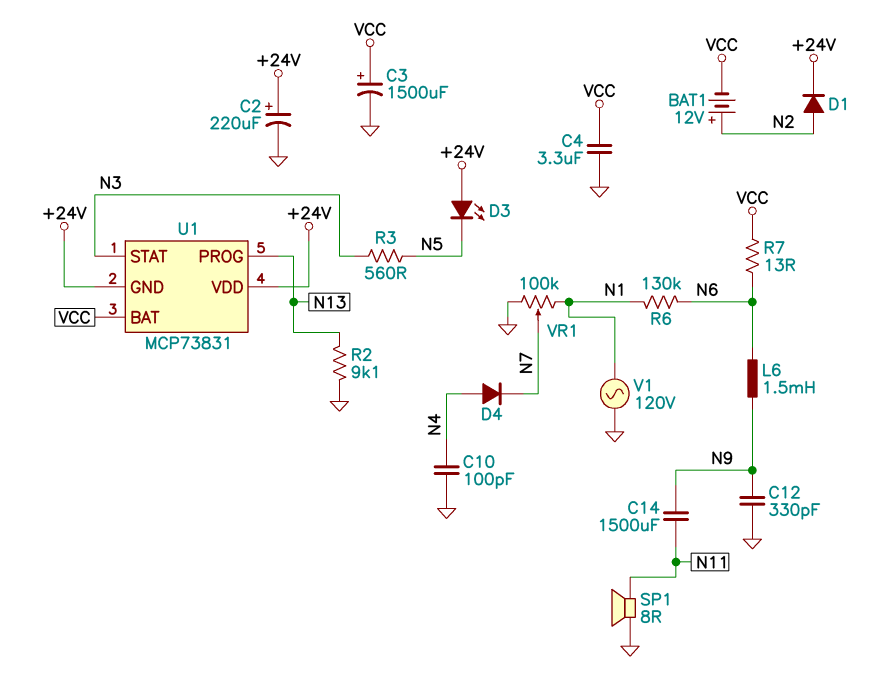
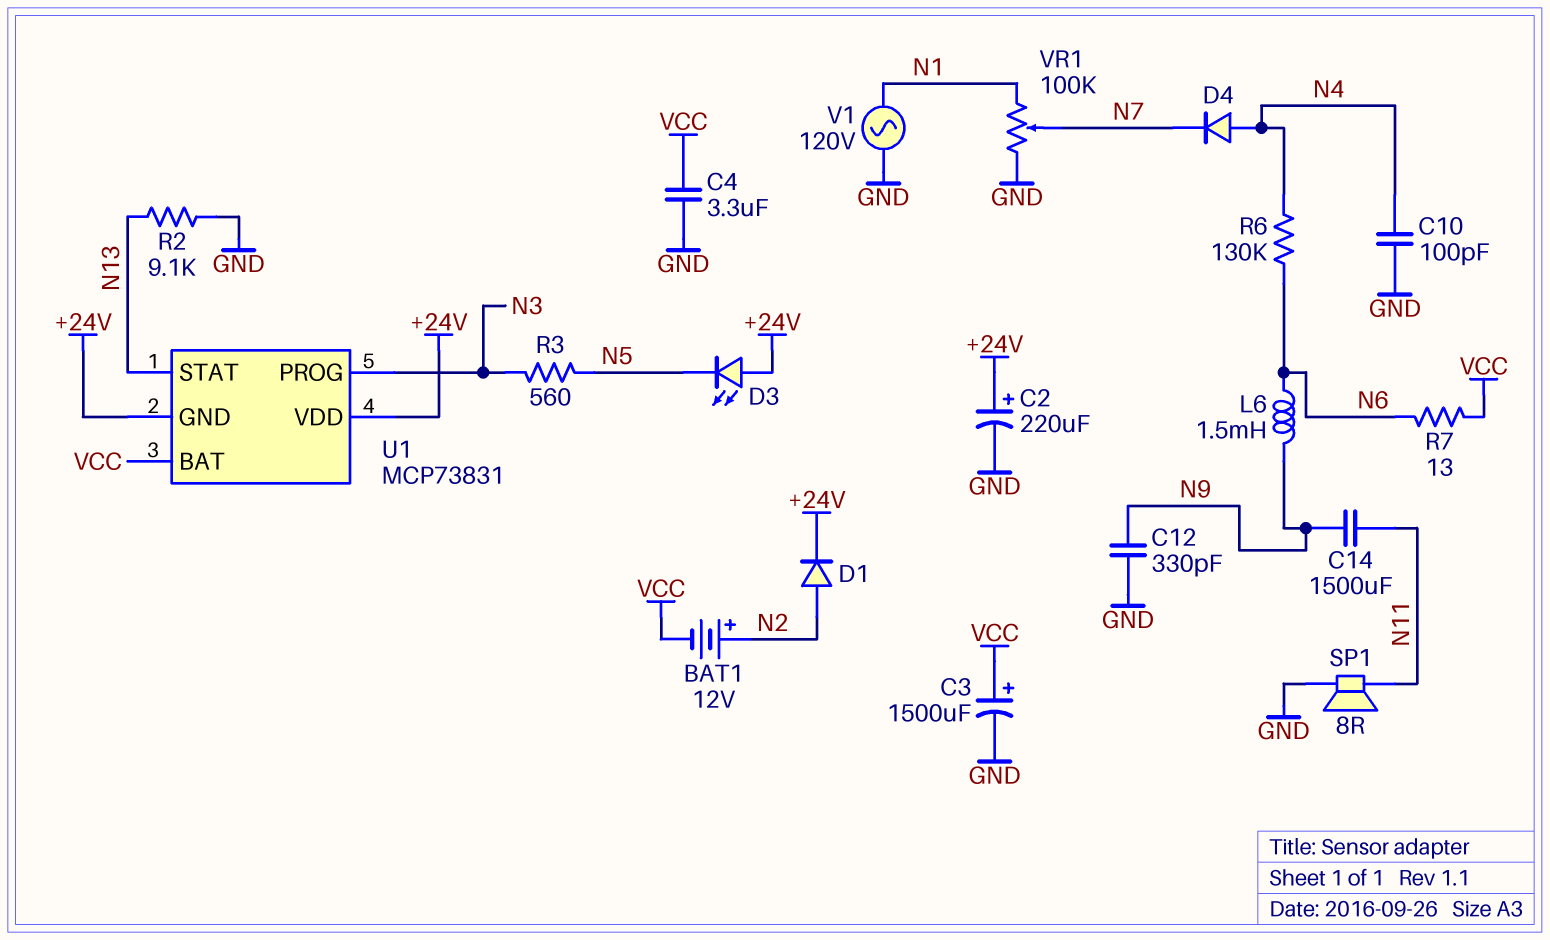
R6: 130k (N1, N6) -> 130k (N4, N6)
U1 pin PROG: N13 -> N3
U1 pin STAT: N3 -> N13

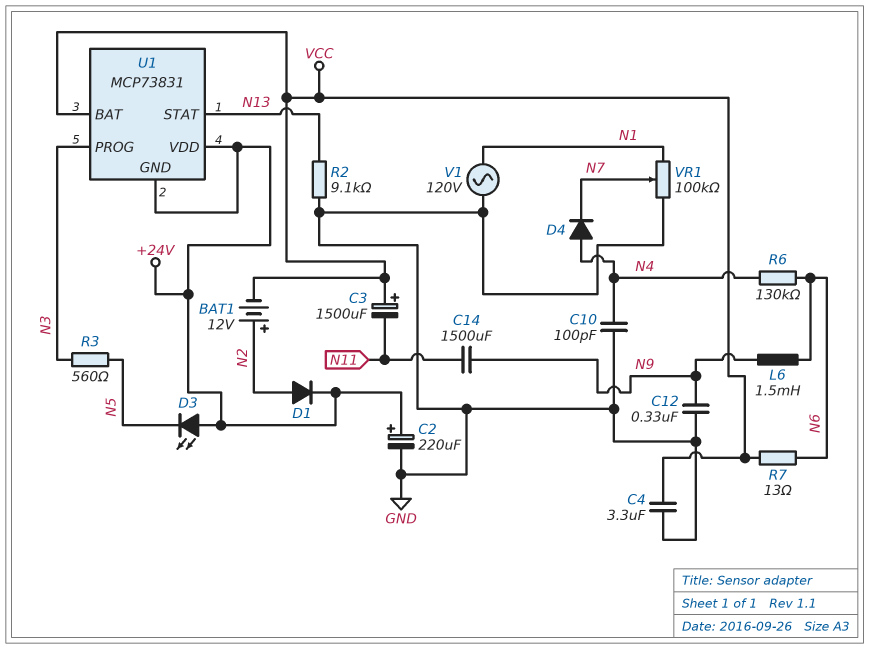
C3: 1500uF (plus VCC, minus GND) -> 1500uF (plus VCC, minus N11)
C12: 330pF (GND, N9) -> 330nF (GND, N9)
SP1: speaker 8R (GND, N11) -> none

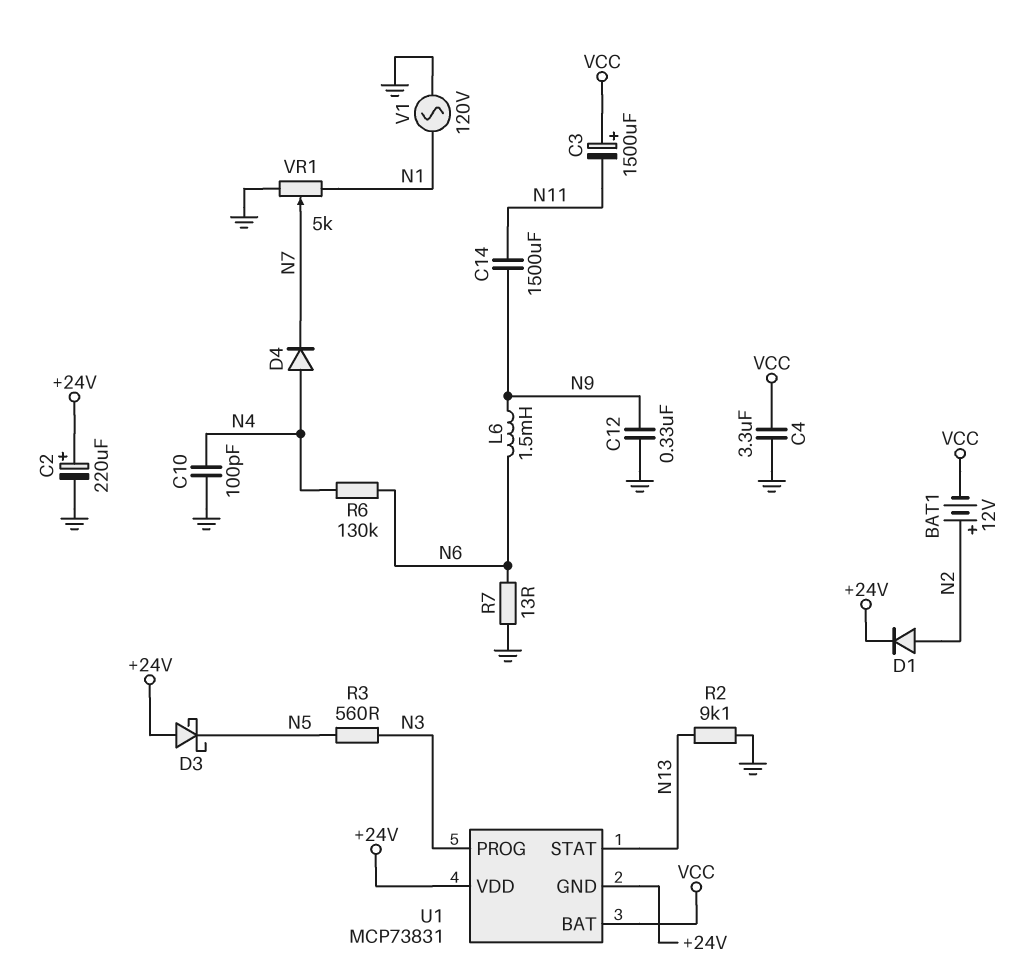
D3: LED (A +24V, K N5) -> schottky (A +24V, K N5)
R7: 13 (N6, VCC) -> 13 (GND, N6)
VR1: 100k (GND, N1, wiper N7) -> 5k (GND, N1, wiper N7)

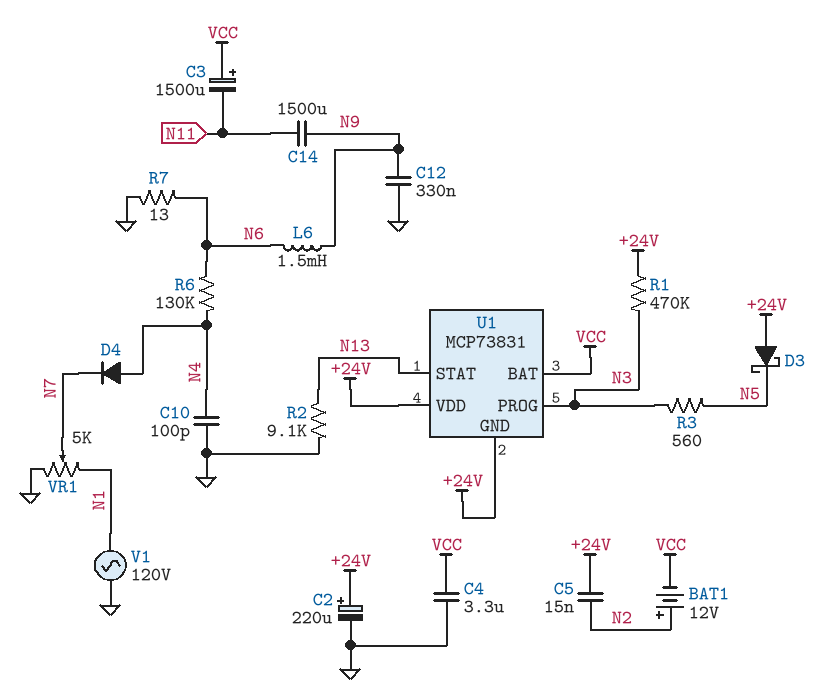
C5: none -> 15nF (+24V, N2)
D1: diode (A N2, K +24V) -> none
R1: none -> 470k (+24V, N3)

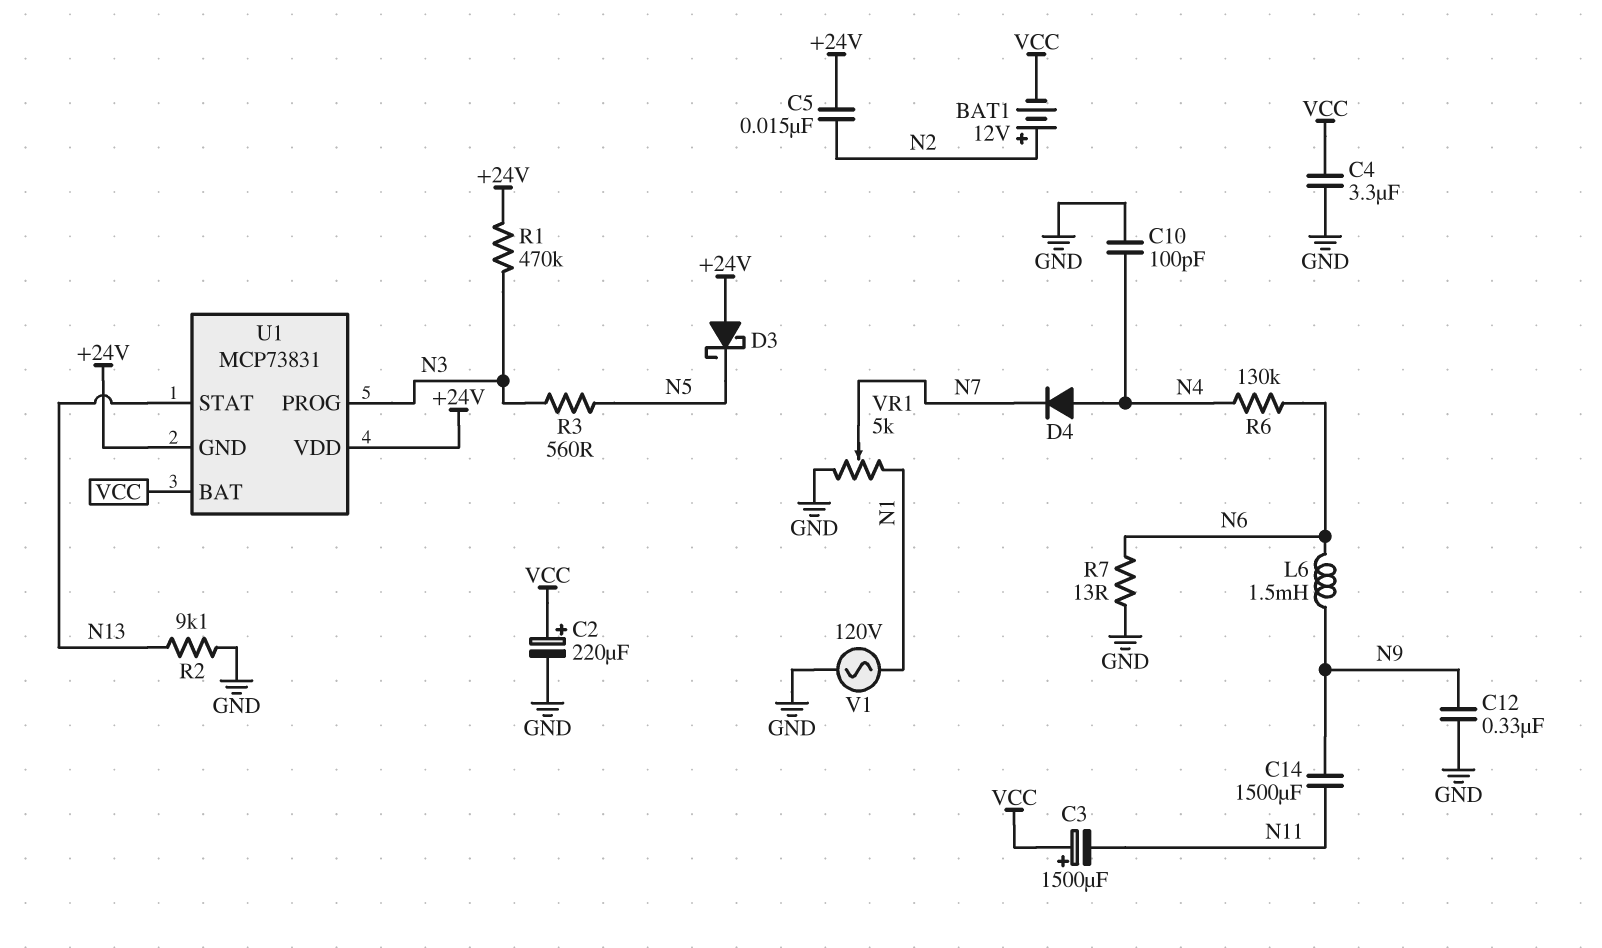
C2: 220uF (plus +24V, minus GND) -> 220uF (plus VCC, minus GND)

